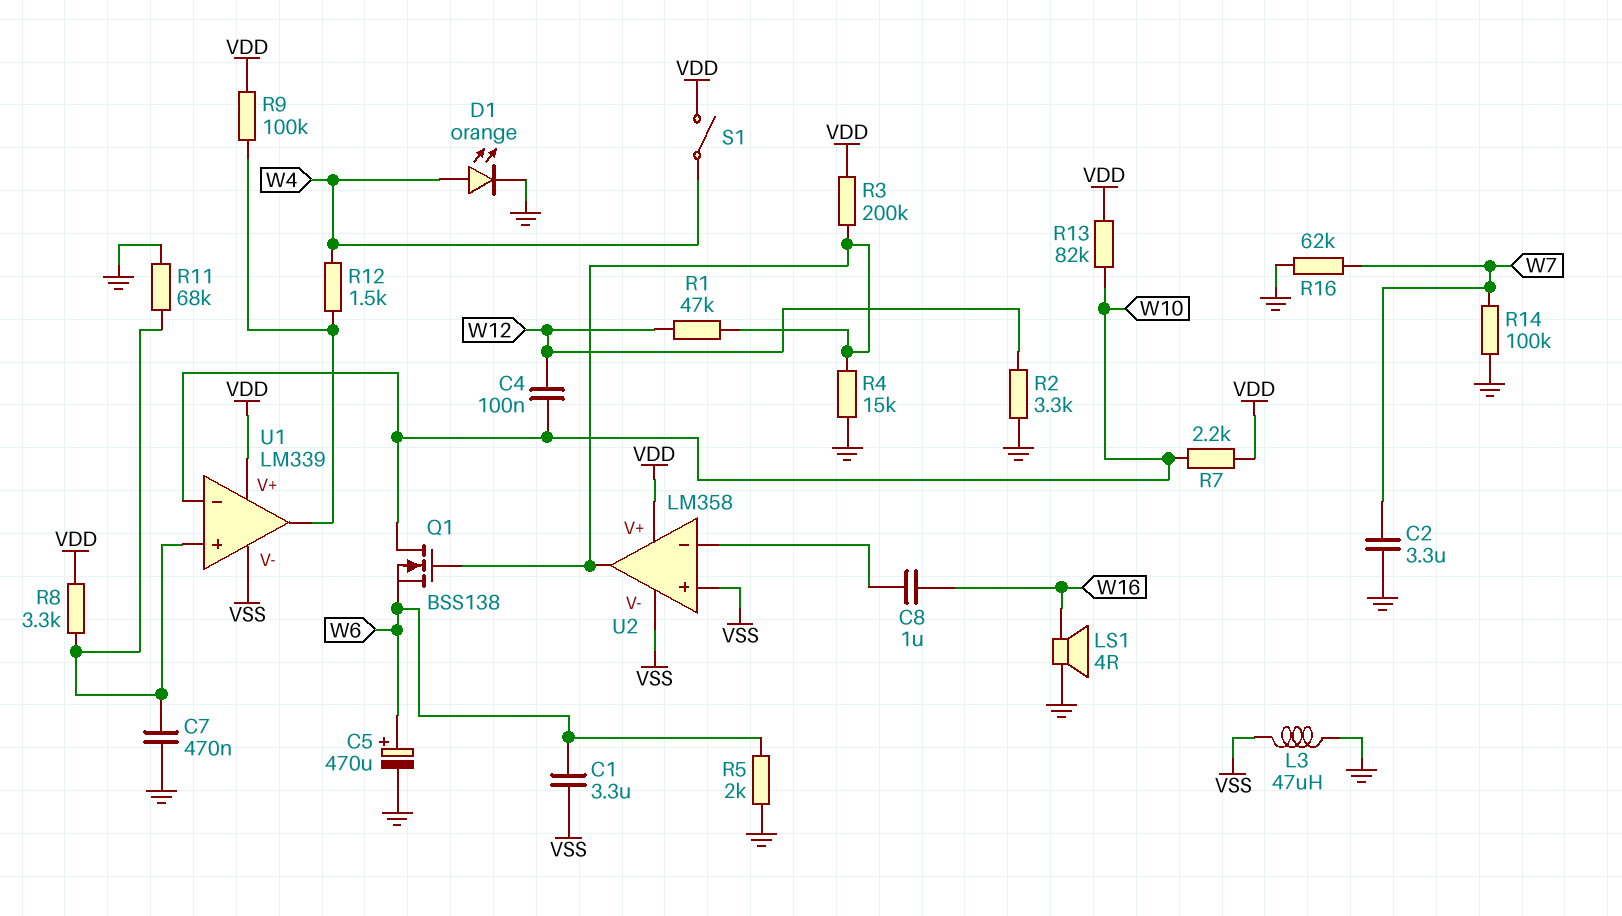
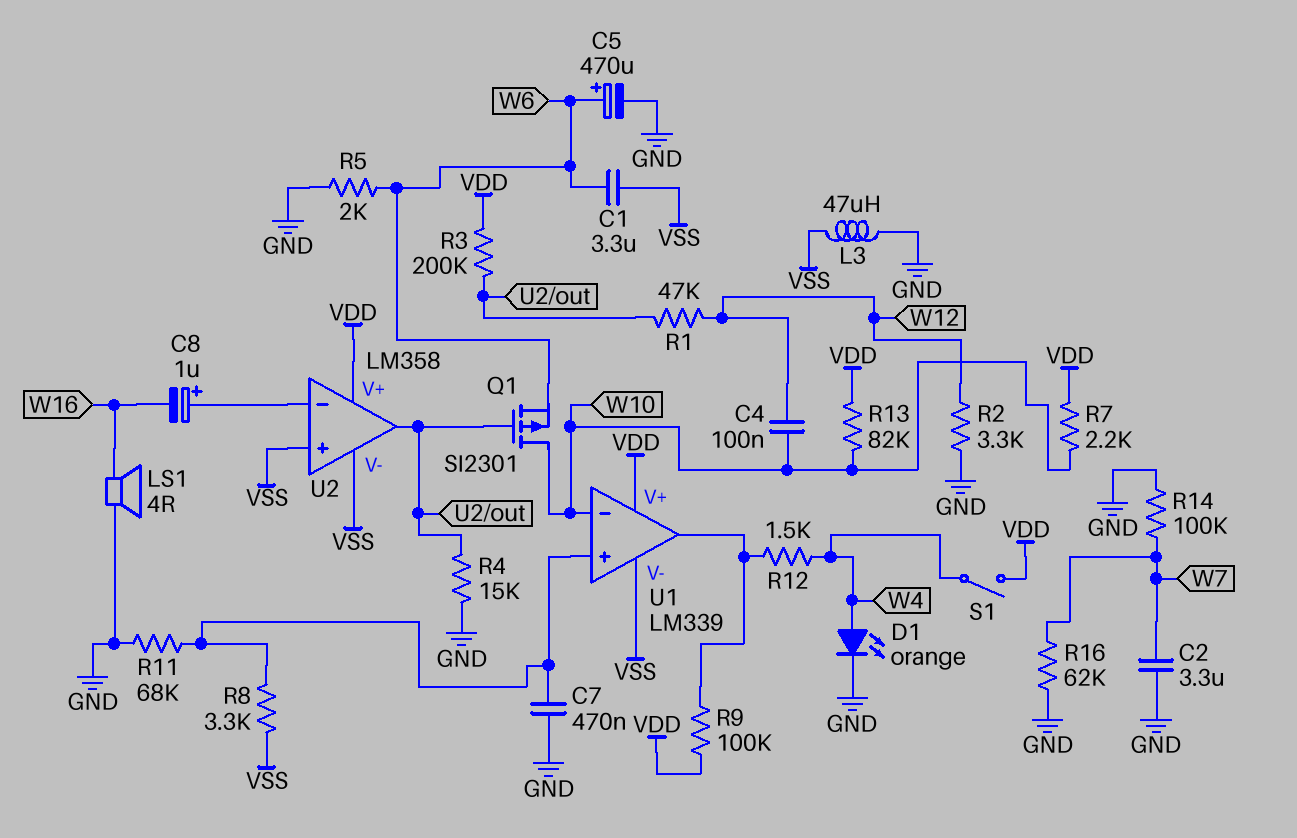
C8: 1uF (U2/in-, W16) -> 1uF (plus U2/in-, minus W16)
Q1: NMOS BSS138 (G U2/out, D W10, S W6) -> PMOS SI2301 (G U2/out, D W10, S W6)
R8: 3.3k (U1/in+, VDD) -> 3.3k (U1/in+, VSS)

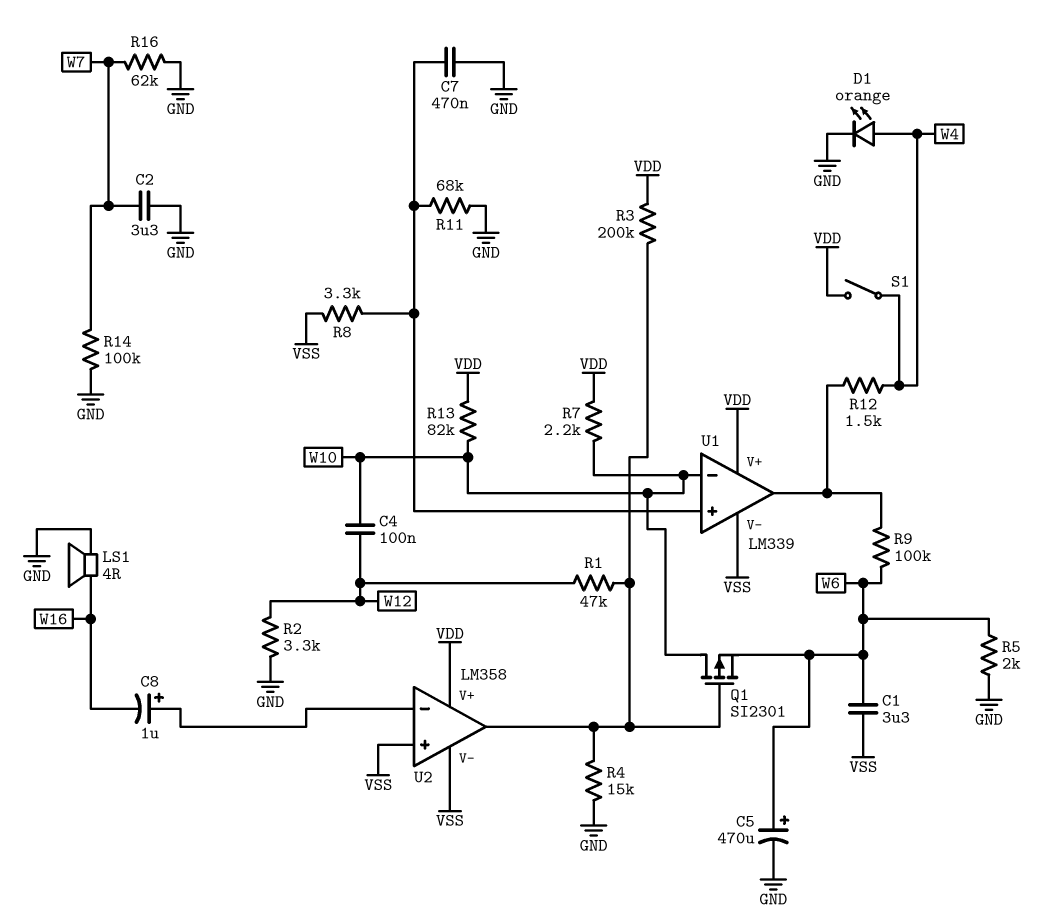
L3: 47uH (GND, VSS) -> none
R9: 100k (U1/out, VDD) -> 100k (U1/out, W6)

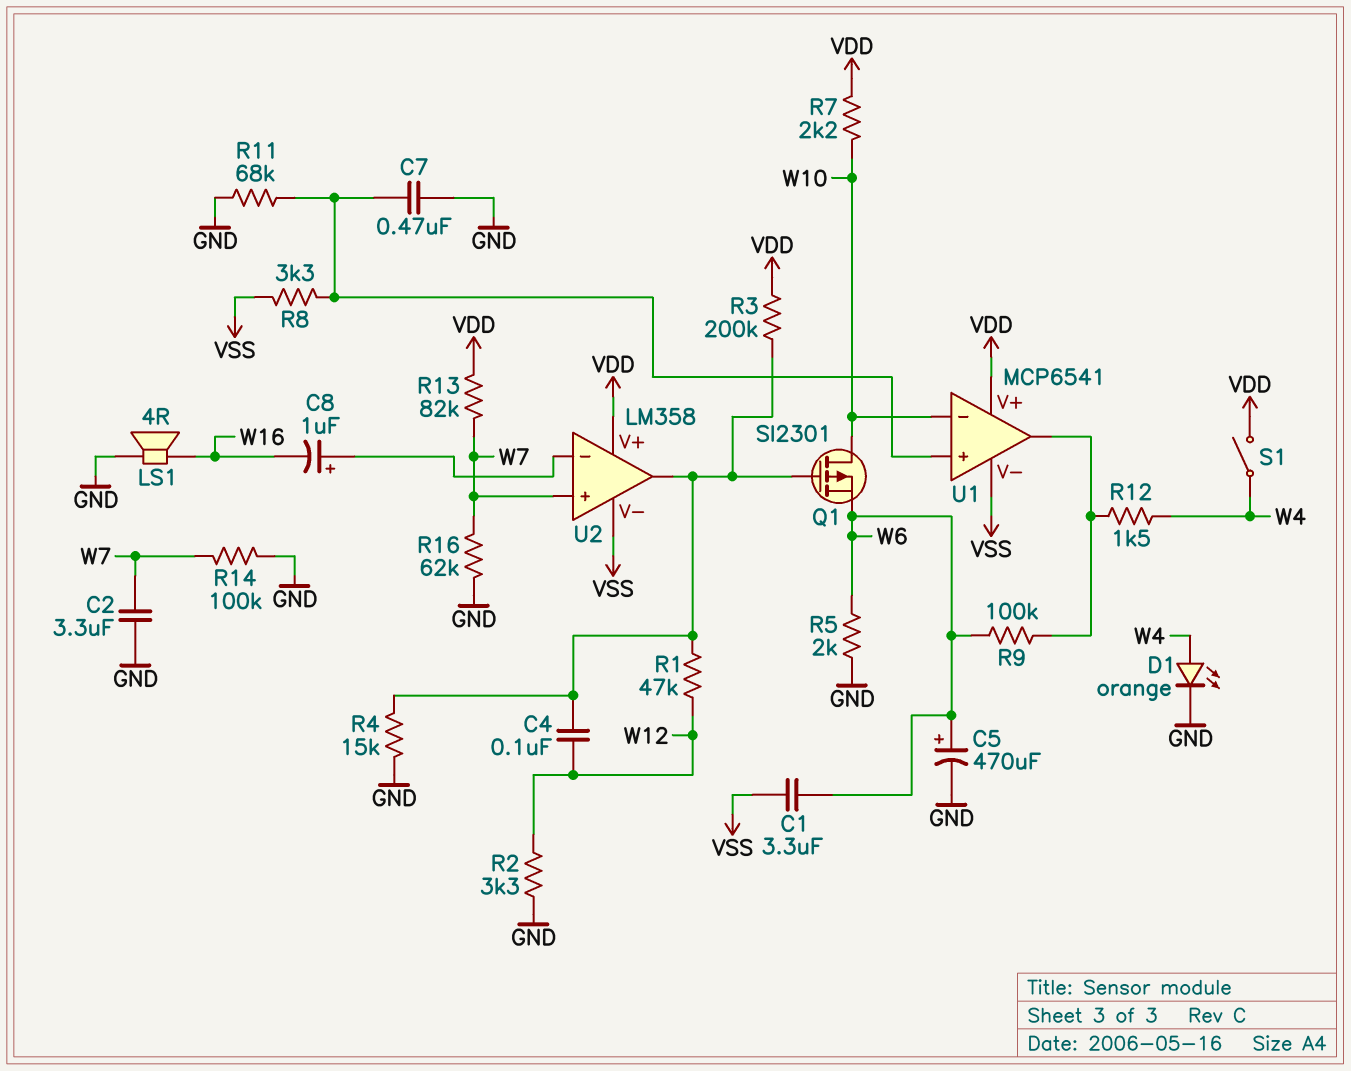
C4: 100nF (W10, W12) -> 100nF (U2/out, W12)
R13: 82k (VDD, W10) -> 82k (VDD, W7)
U1: LM339 -> MCP6541
U2 pin in+: VSS -> W7

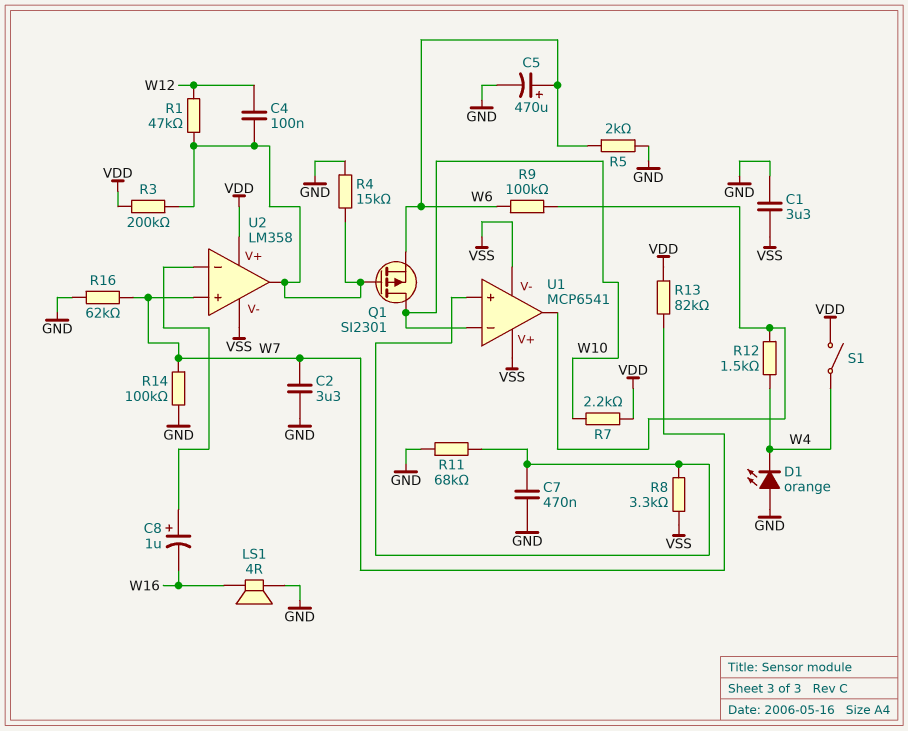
C1: 3.3uF (VSS, W6) -> 3.3uF (GND, VSS)
D1: LED orange (A W4, K GND) -> LED orange (A GND, K W4)
R2: 3.3k (GND, W12) -> none
U1 pin V+: VDD -> VSS

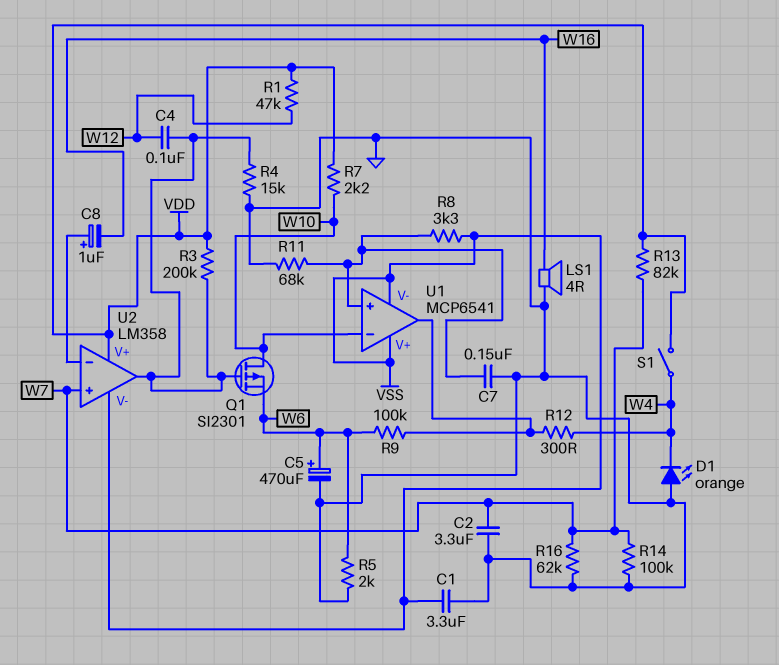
C7: 470nF (GND, U1/in+) -> 150nF (GND, U1/in+)
R1: 47k (U2/out, W12) -> 47k (VDD, W12)
R12: 1.5k (U1/out, W4) -> 300 (U1/out, W4)

